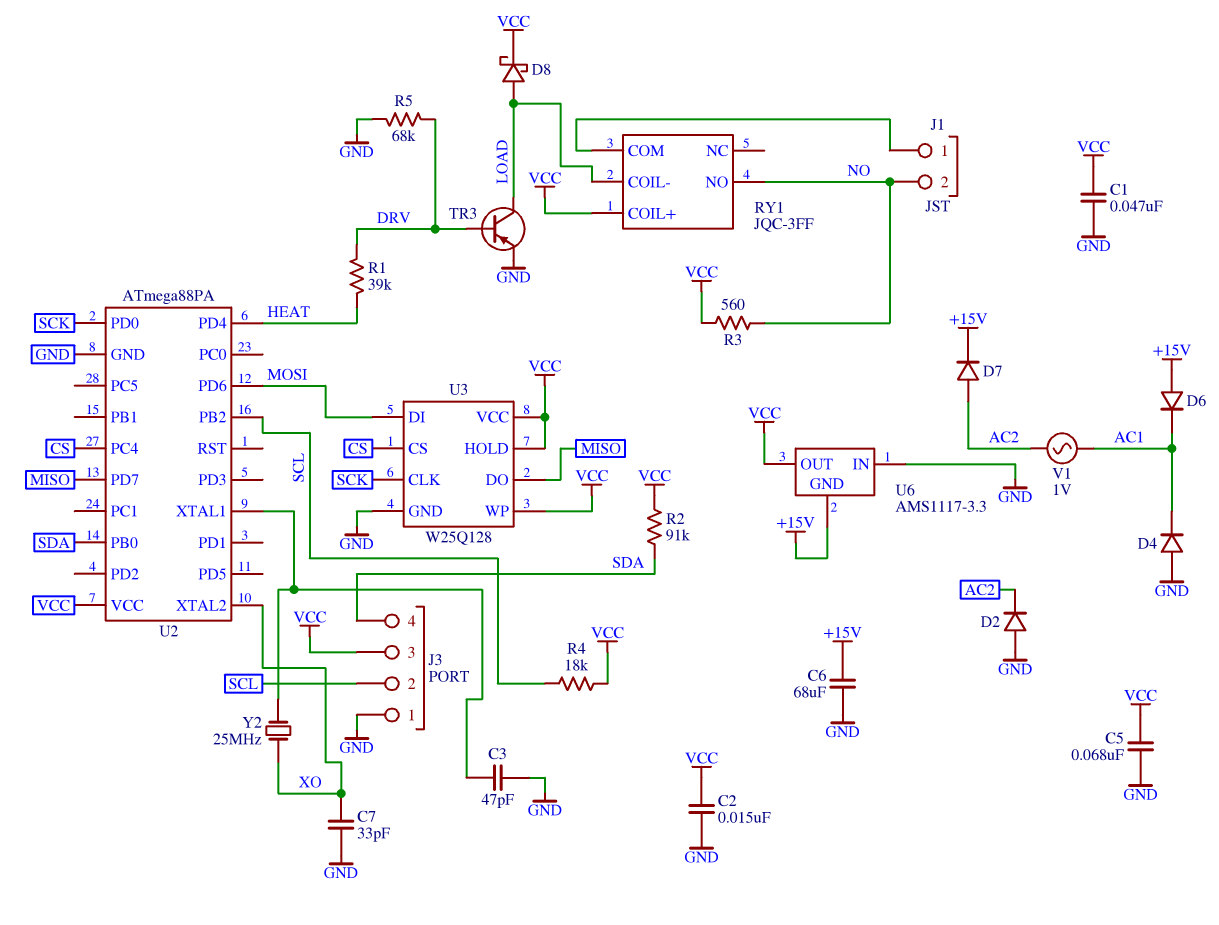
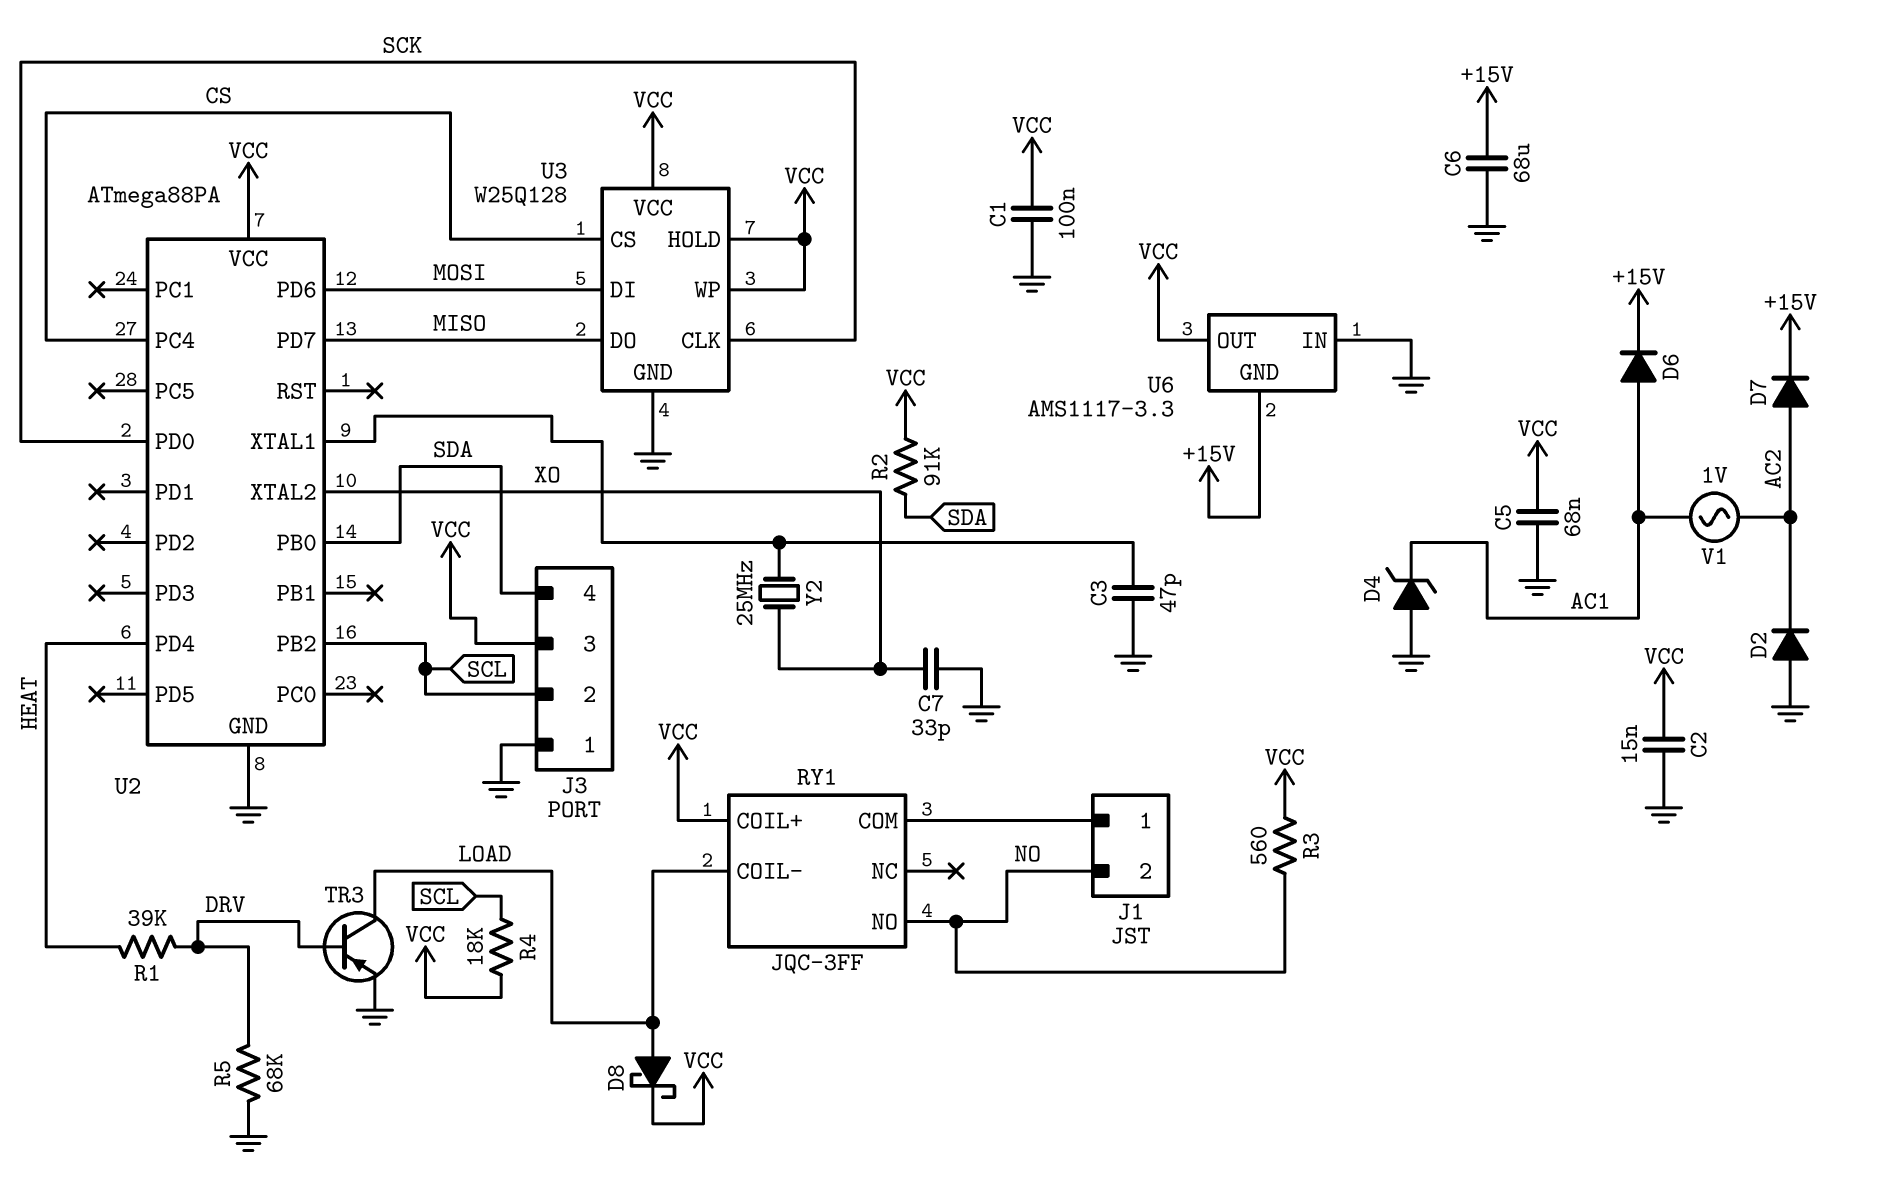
C1: 47nF (GND, VCC) -> 100nF (GND, VCC)
D4: diode (A GND, K AC1) -> zener (A GND, K AC1)
D6: diode (A +15V, K AC1) -> diode (A AC1, K +15V)

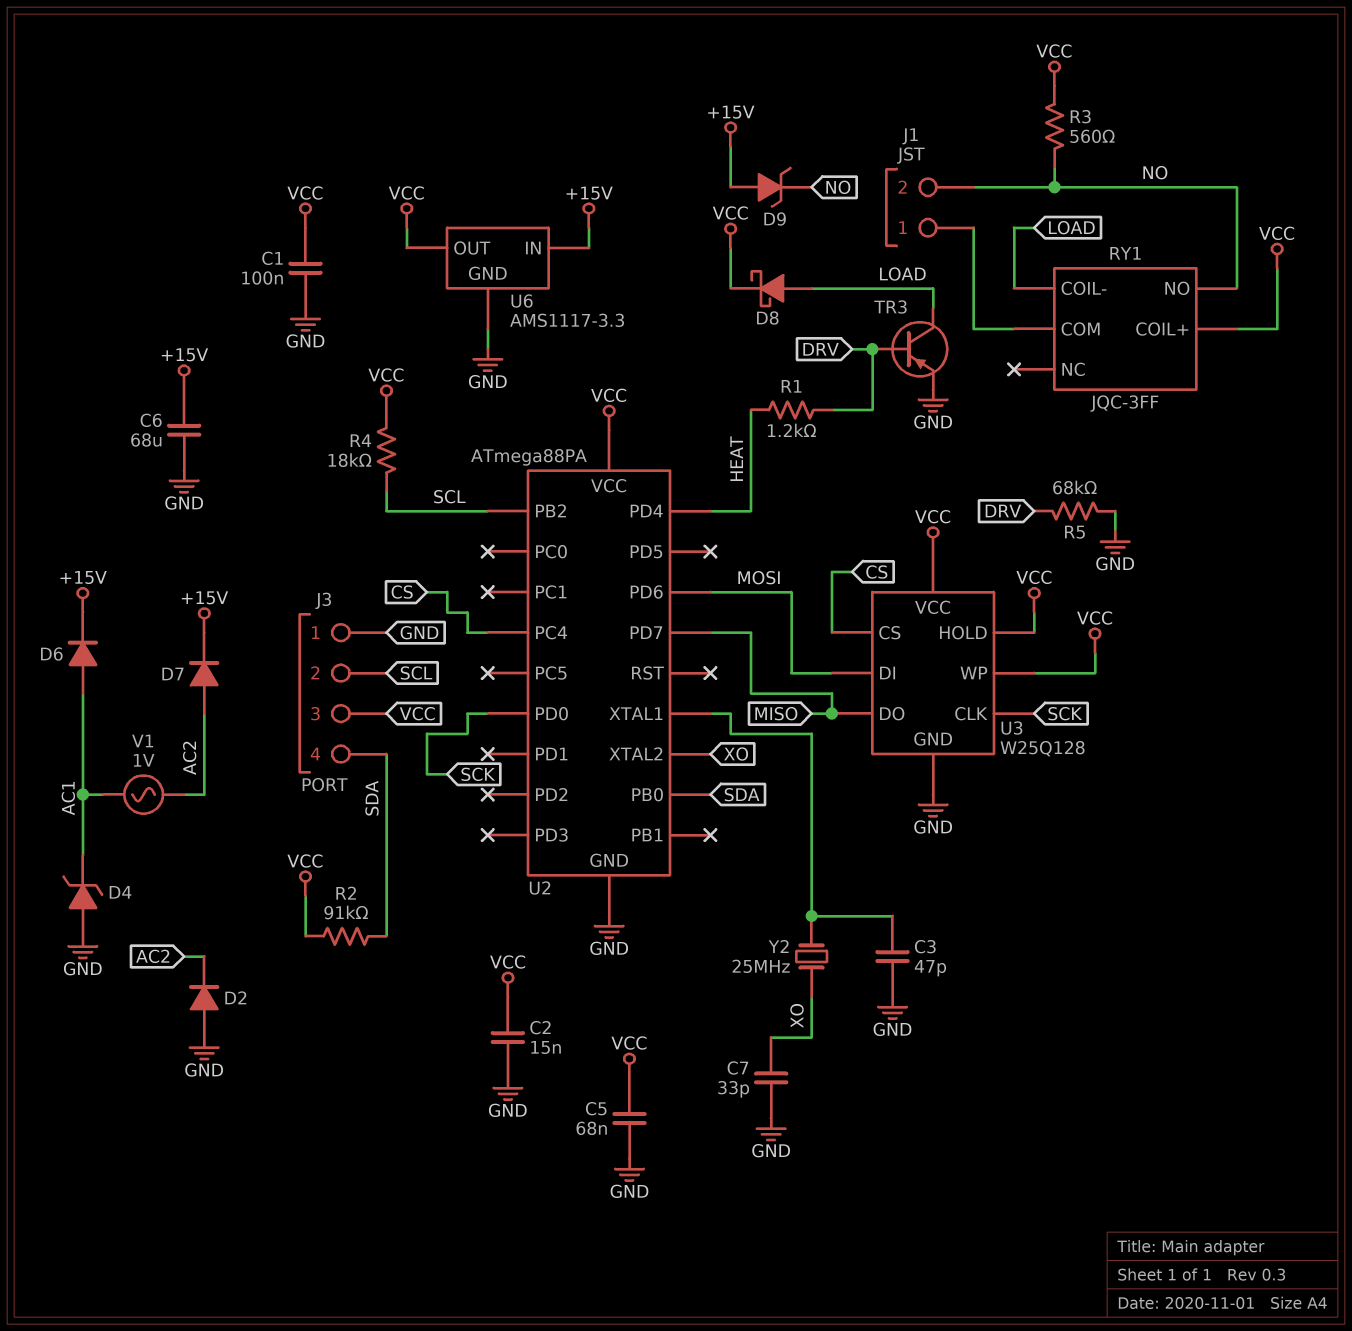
D9: none -> zener (A +15V, K NO)
R1: 39k (DRV, HEAT) -> 1.2k (DRV, HEAT)
U6 pin GND: +15V -> GND
U6 pin IN: GND -> +15V

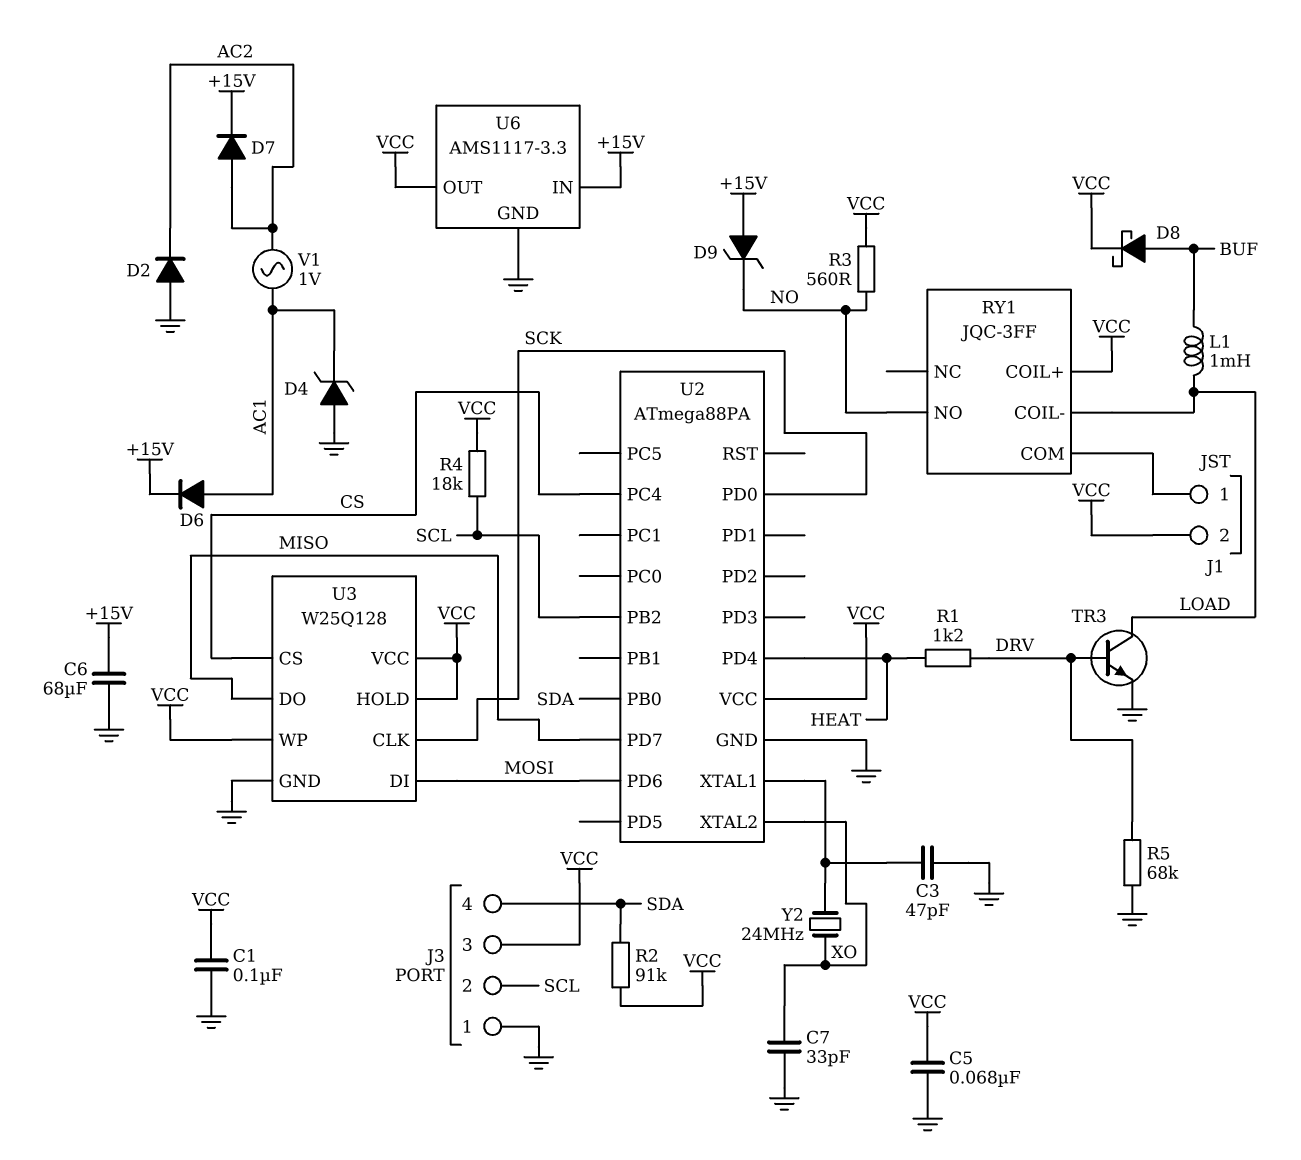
C2: 15nF (GND, VCC) -> none
D8: schottky (A LOAD, K VCC) -> schottky (A BUF, K VCC)
J1 pin 2: NO -> VCC
L1: none -> 1mH (BUF, LOAD)
TR3: PNP (B DRV, C LOAD, E GND) -> NPN (B DRV, C LOAD, E GND)
Y2: 25MHz (U2/XTAL1, XO) -> 24MHz (U2/XTAL1, XO)

